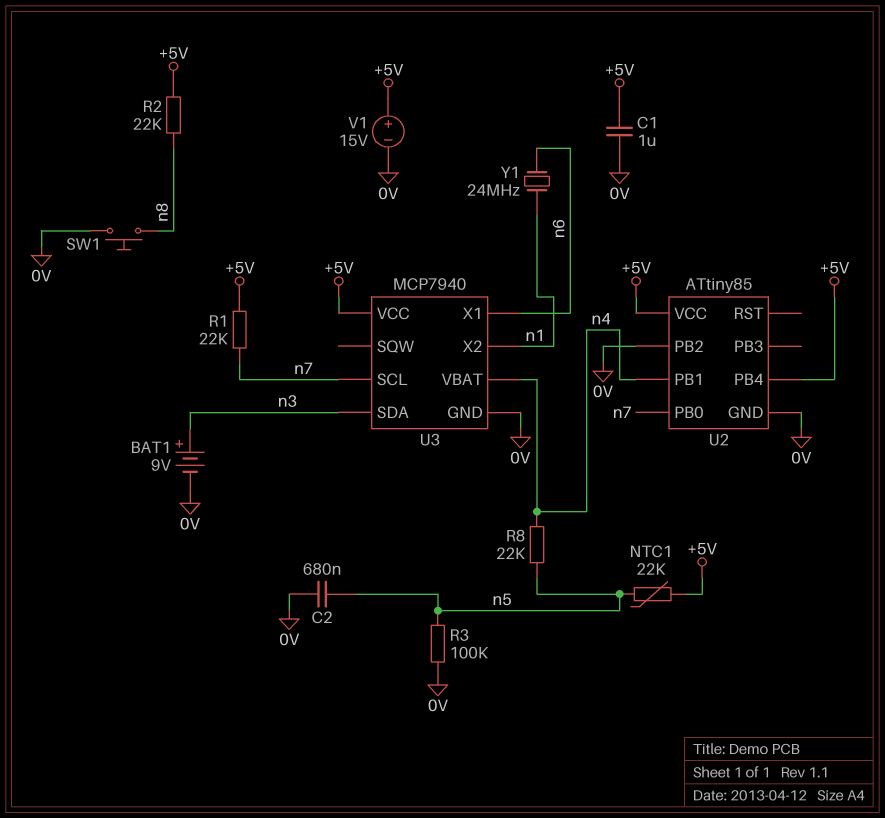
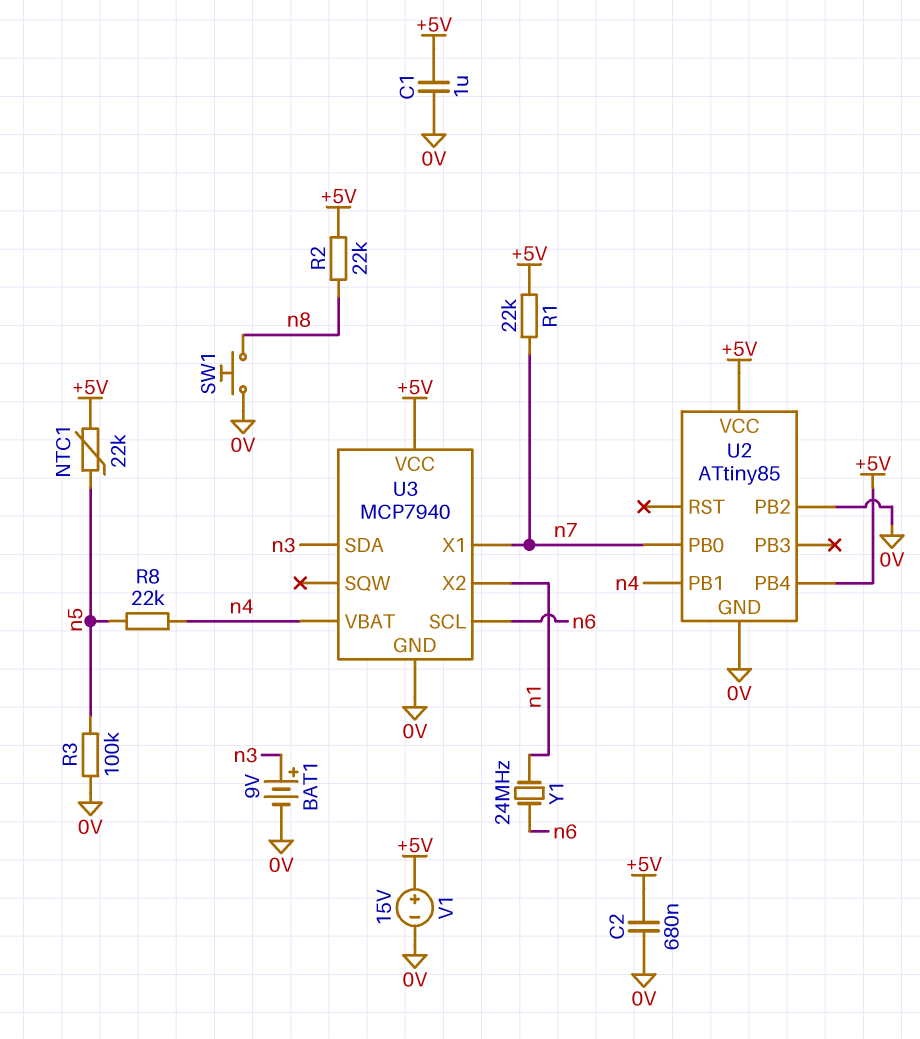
C2: 680nF (0V, n5) -> 680nF (+5V, 0V)
U3 pin SCL: n7 -> n6
U3 pin X1: n6 -> n7

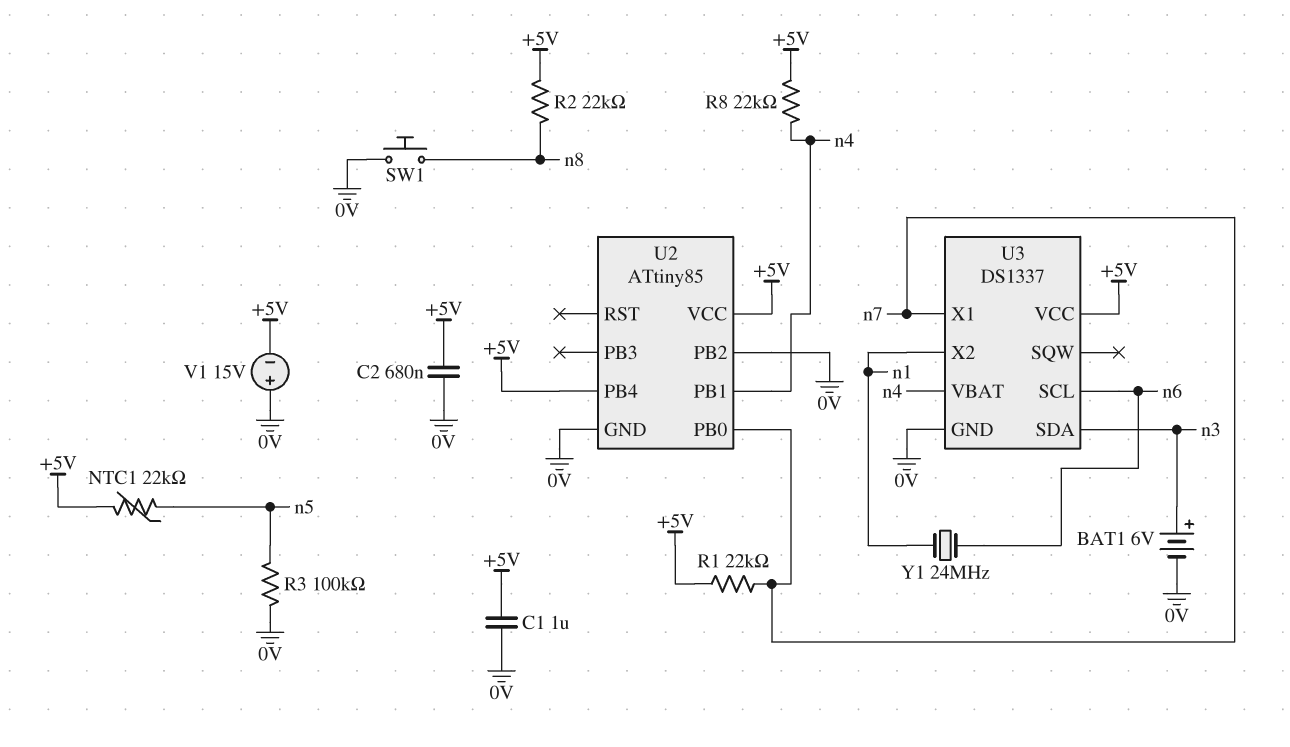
BAT1: 9V (plus n3, minus 0V) -> 6V (plus n3, minus 0V)
R8: 22k (n4, n5) -> 22k (+5V, n4)
U3: MCP7940 -> DS1337
V1: 15V (plus +5V, minus 0V) -> 15V (plus 0V, minus +5V)

